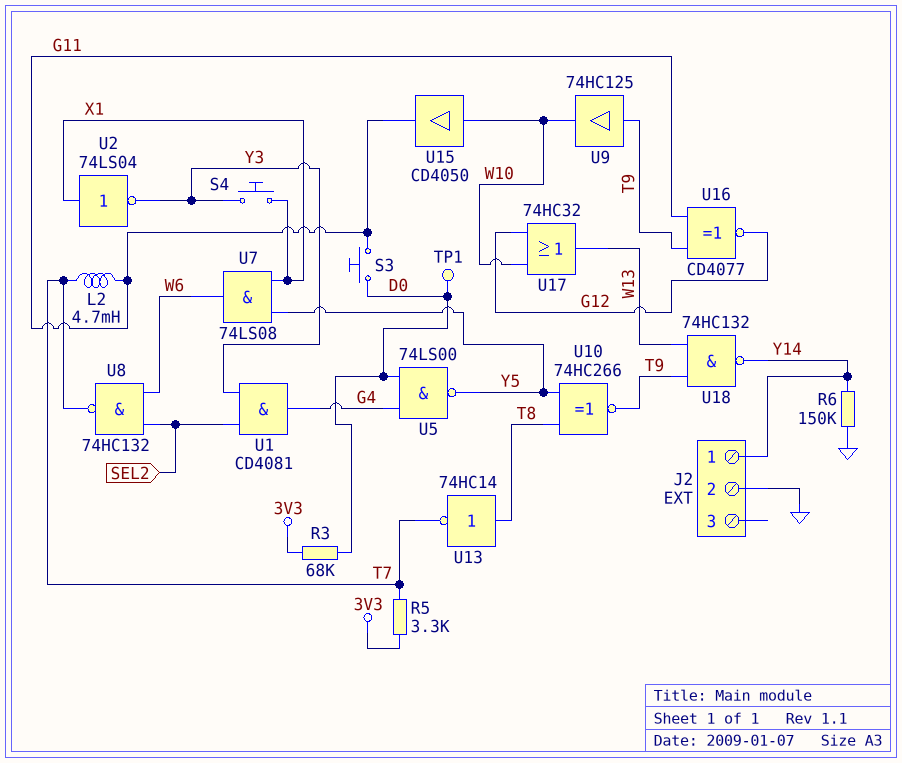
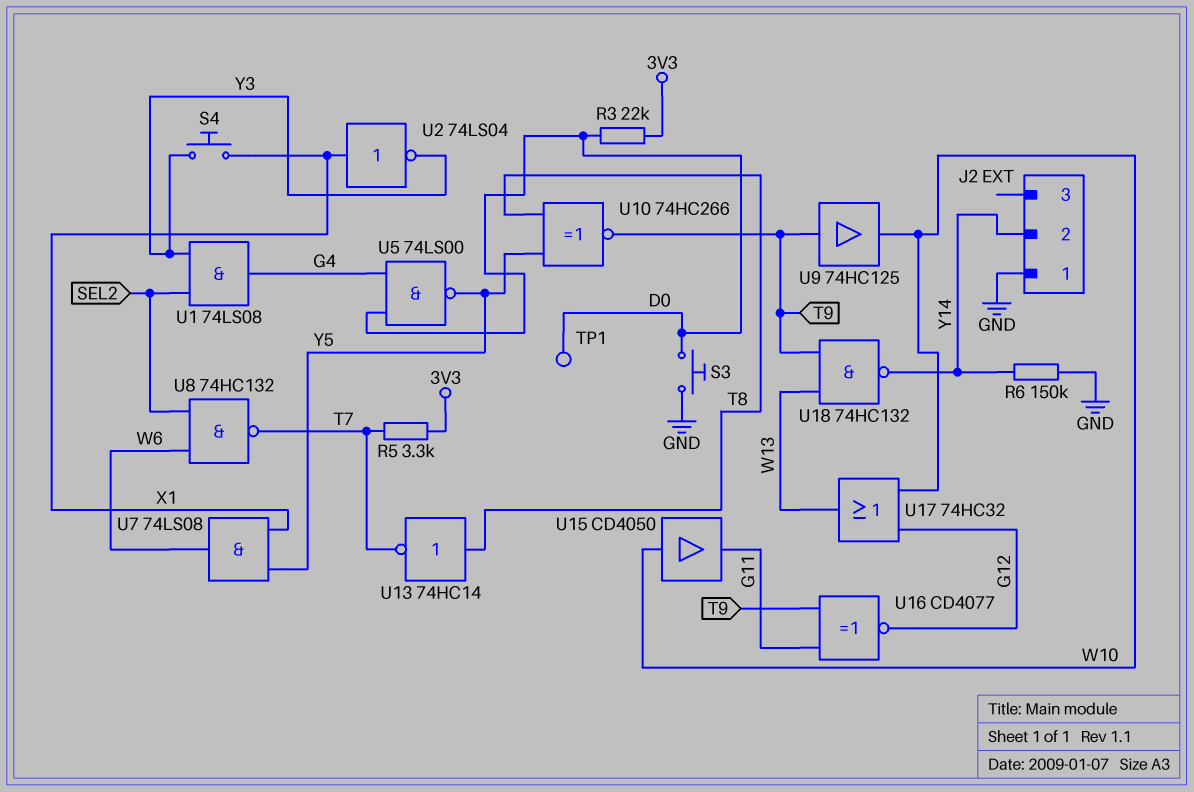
J2 pin 1: Y14 -> GND
J2 pin 2: GND -> Y14
L2: 4.7mH (G11, T7) -> none
R3: 68k (3V3, D0) -> 22k (3V3, D0)
S3: button (D0, G11) -> button (D0, GND)
U1: AND CD4081 (in SEL2, in Y3, out G4) -> AND 74LS08 (in SEL2, in Y3, out G4)

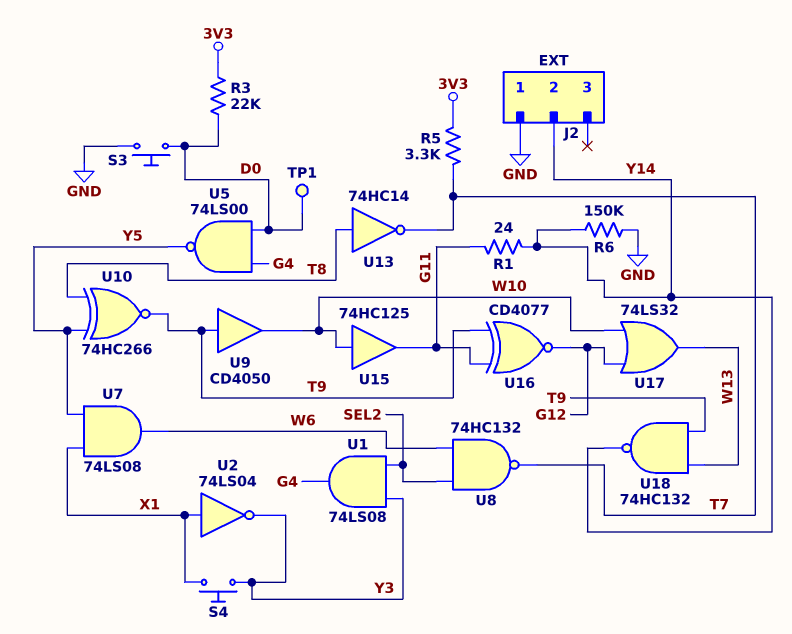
R1: none -> 24 (G11, Y14)
U9: buffer 74HC125 (in T9, out W10) -> buffer CD4050 (in T9, out W10)
U15: buffer CD4050 (in W10, out G11) -> buffer 74HC125 (in W10, out G11)
U17: OR 74HC32 (in G12, in W10, out W13) -> OR 74LS32 (in G12, in W10, out W13)

